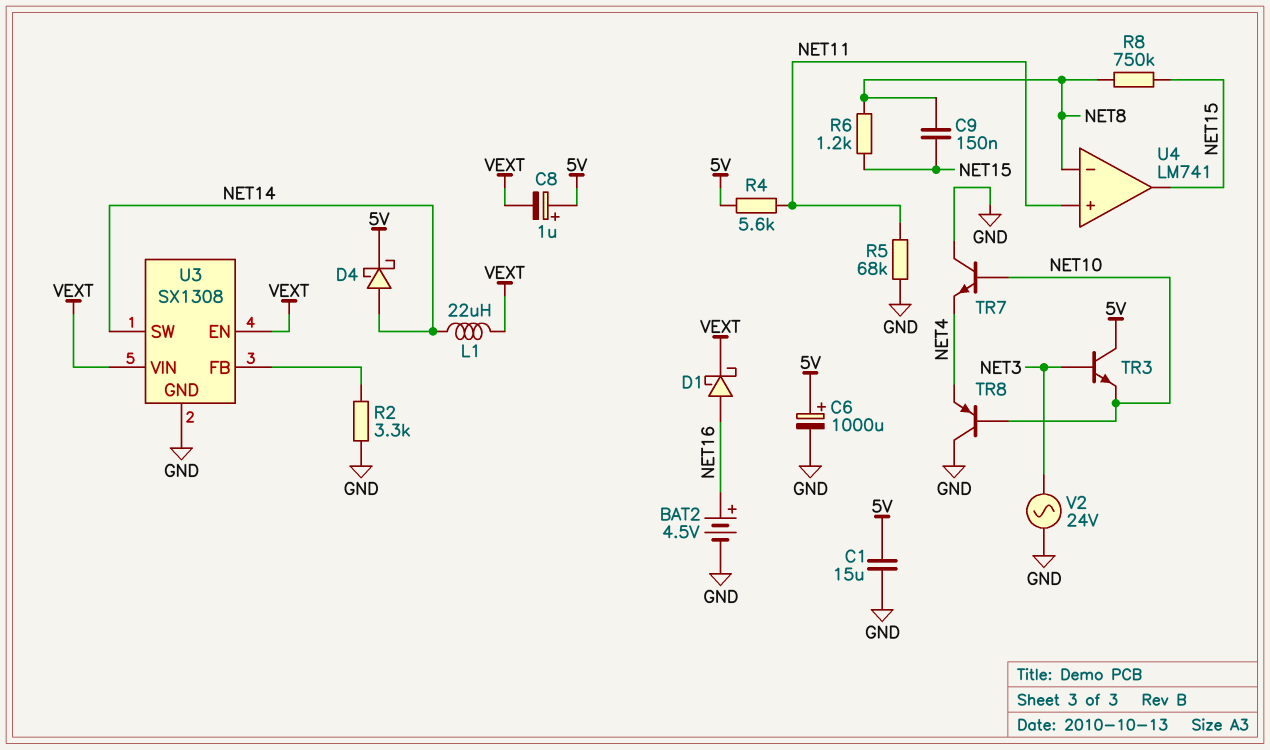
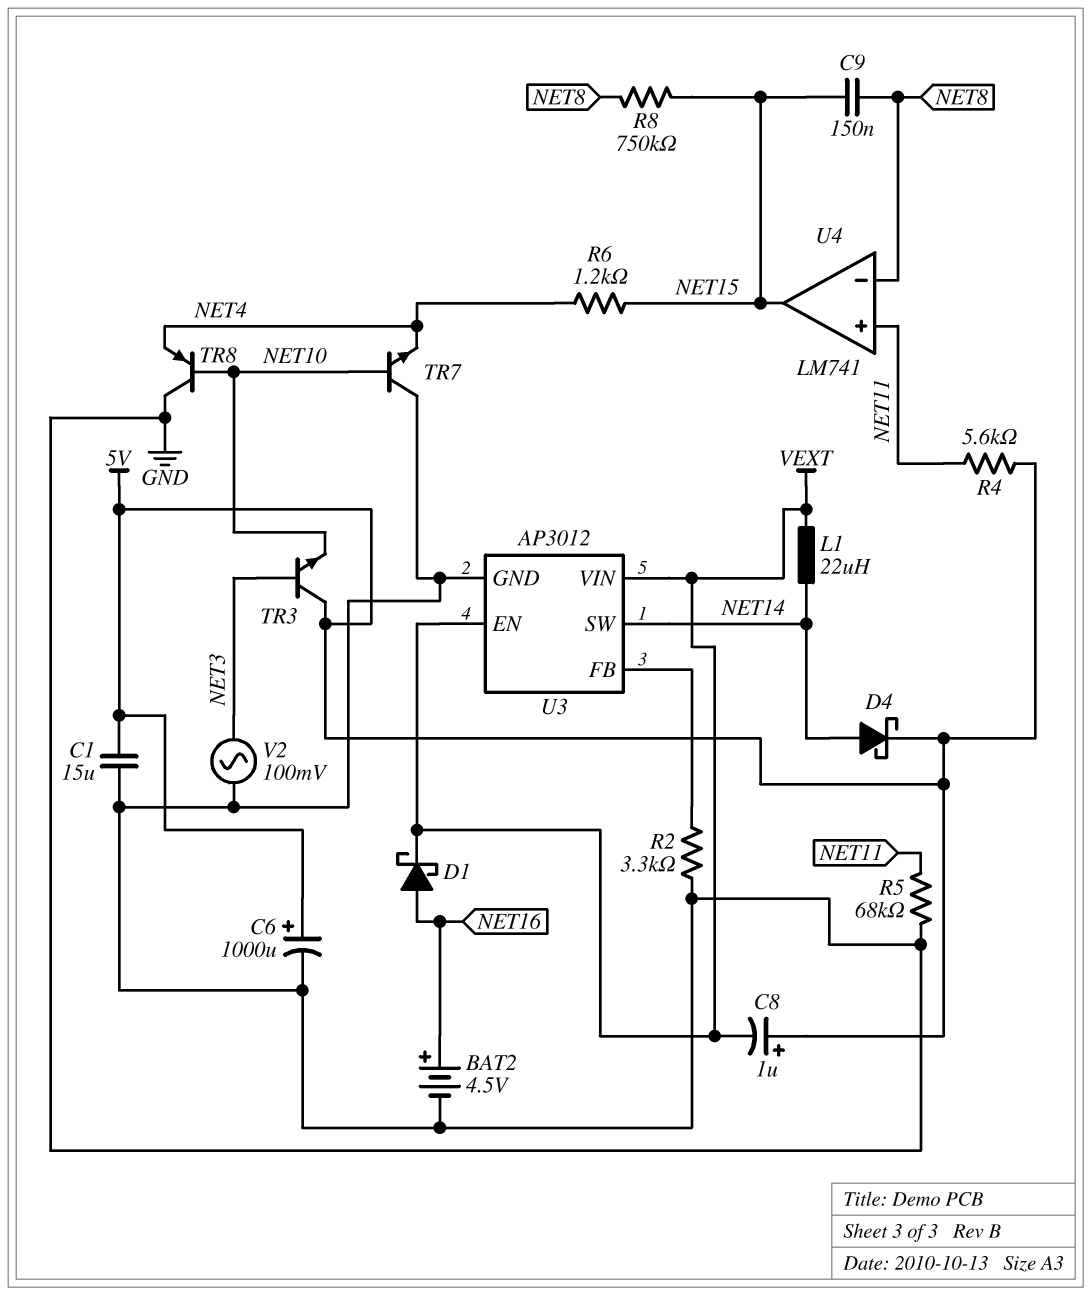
R6: 1.2k (NET8, NET15) -> 1.2k (NET4, NET15)
U3: SX1308 -> AP3012
V2: AC 24V (GND, NET3) -> AC 100mV (GND, NET3)

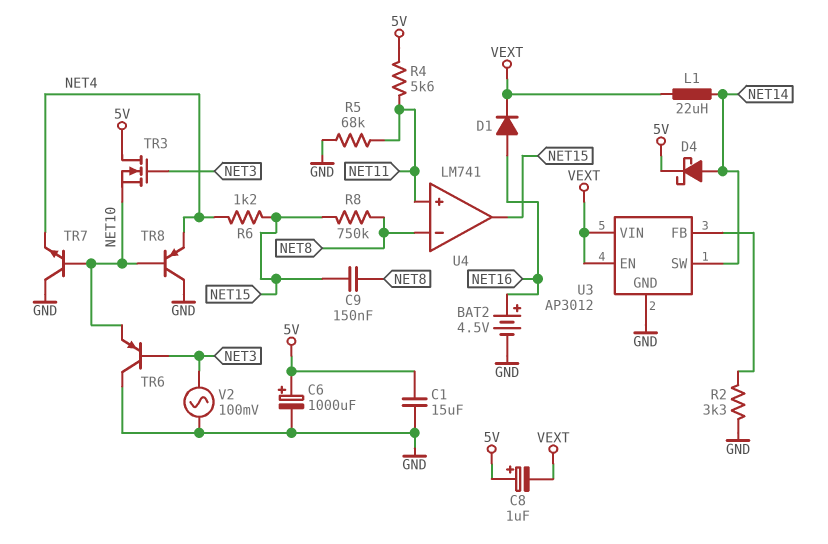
D1: schottky (A NET16, K VEXT) -> diode (A NET16, K VEXT)
TR3: NPN (B NET3, C 5V, E NET10) -> NMOS (G NET3, D 5V, S NET10)
TR6: none -> PNP (B NET3, C GND, E NET10)

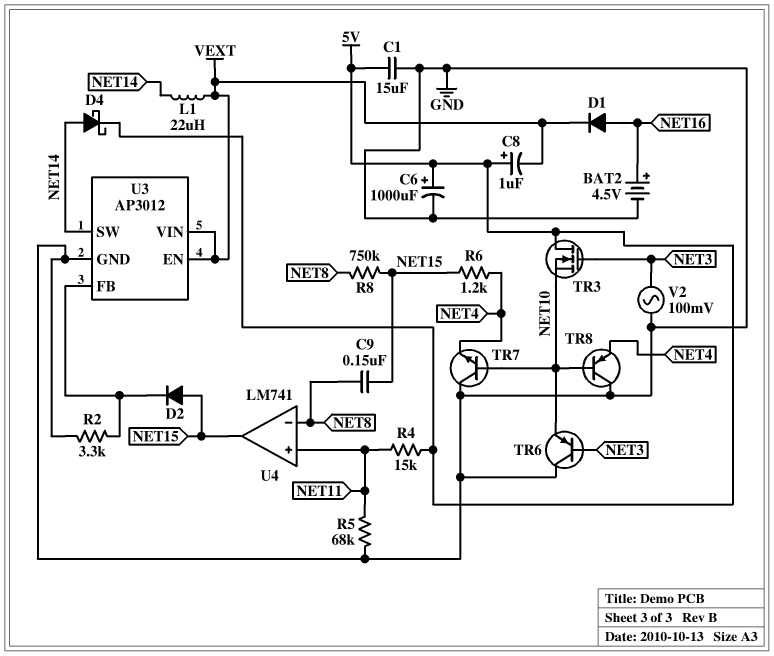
D2: none -> diode (A NET15, K U3/FB)
R4: 5.6k (5V, NET11) -> 15k (5V, NET11)

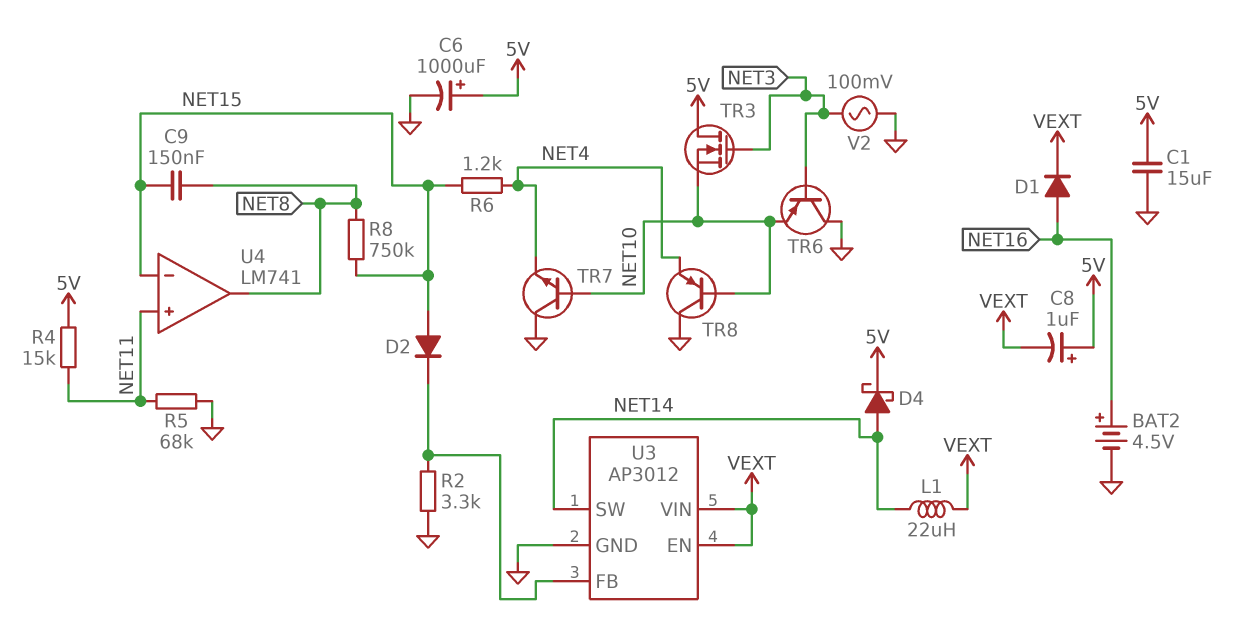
U4 pin in-: NET8 -> NET15
U4 pin out: NET15 -> NET8

